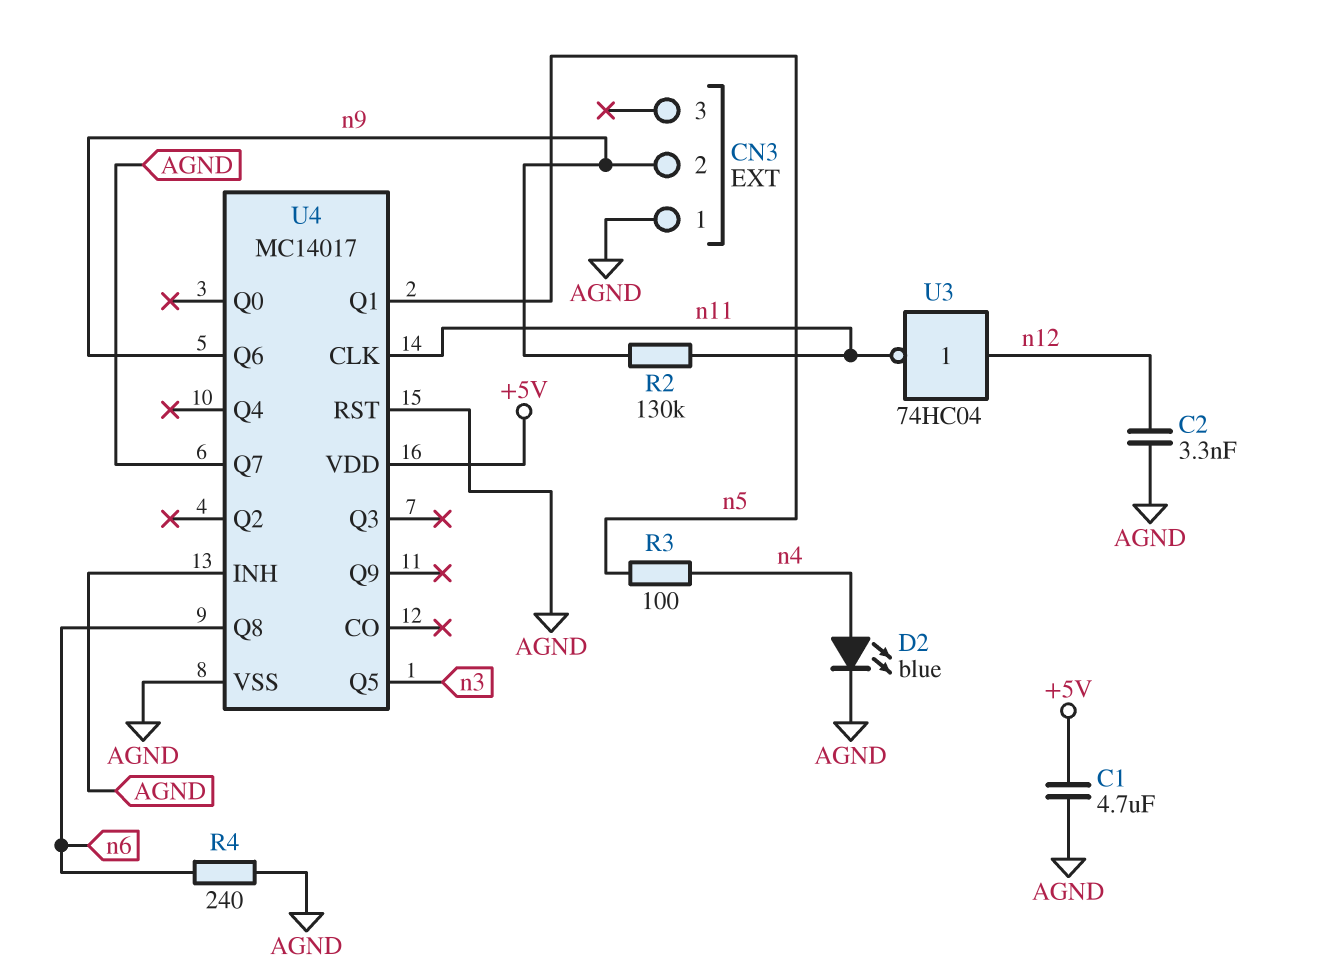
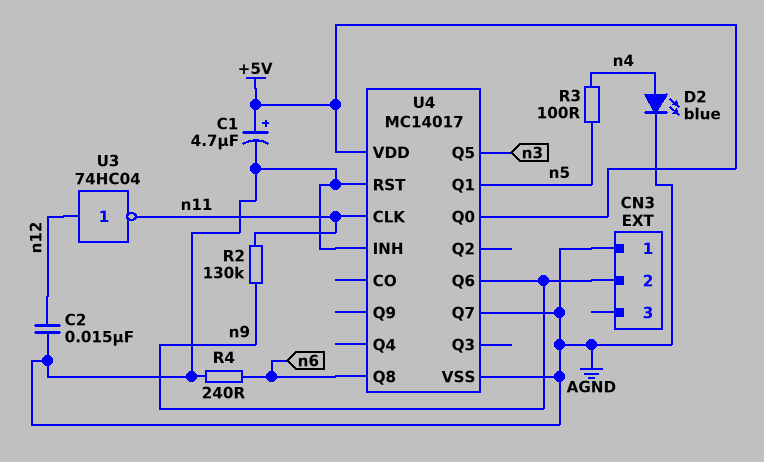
C1: 4.7uF (+5V, AGND) -> 4.7uF (plus +5V, minus AGND)
C2: 3.3nF (AGND, n12) -> 15nF (AGND, n12)
U4 pin Q0: none -> +5V

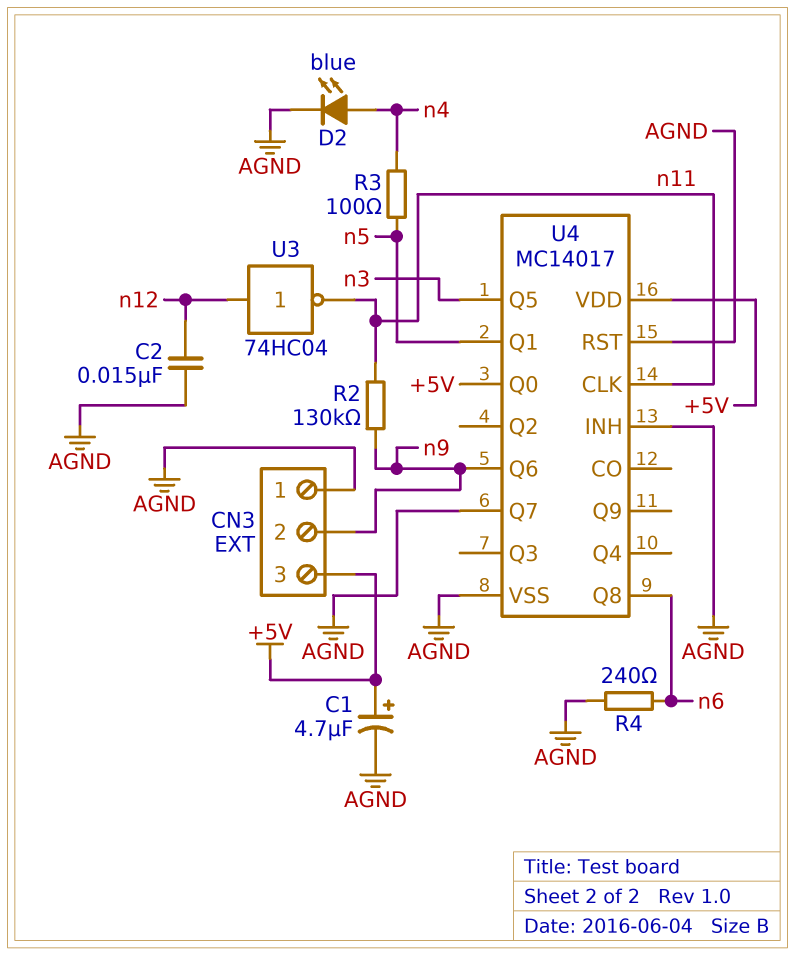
CN3 pin 3: none -> +5V

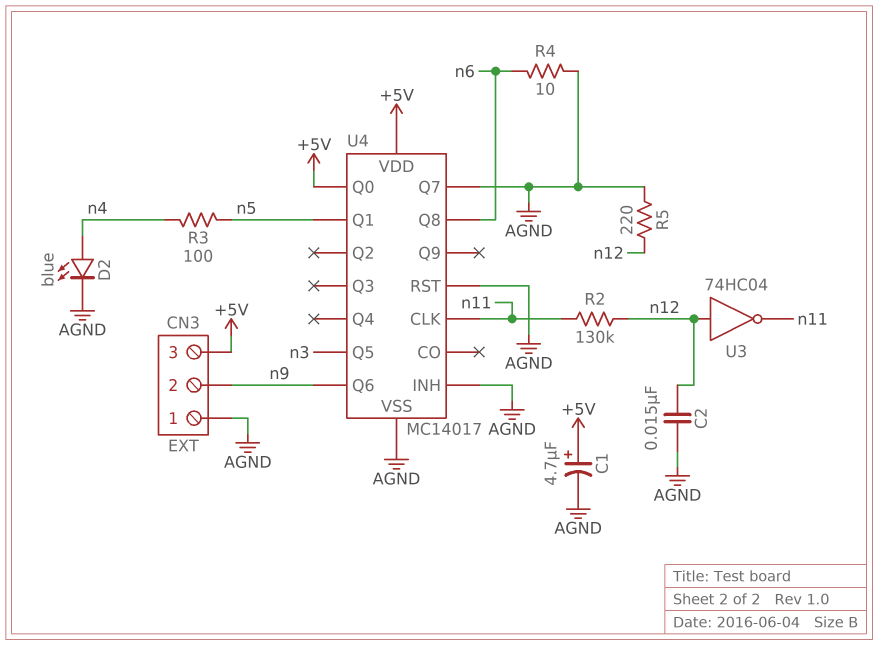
R2: 130k (n9, n11) -> 130k (n11, n12)
R4: 240 (AGND, n6) -> 10 (AGND, n6)
R5: none -> 220 (AGND, n12)

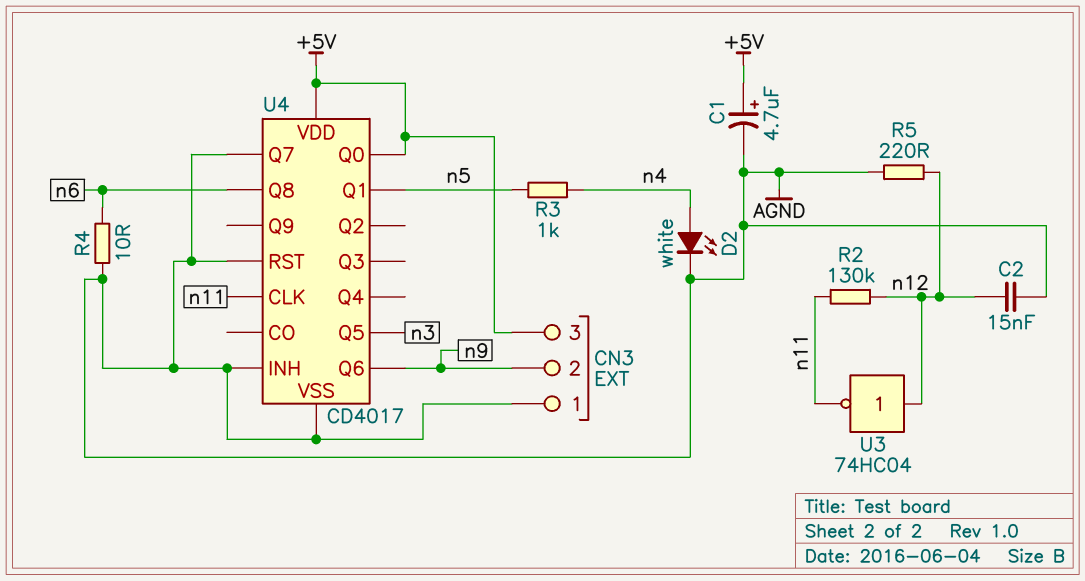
D2: LED blue (A n4, K AGND) -> LED white (A n4, K AGND)
R3: 100 (n4, n5) -> 1k (n4, n5)
U4: MC14017 -> CD4017

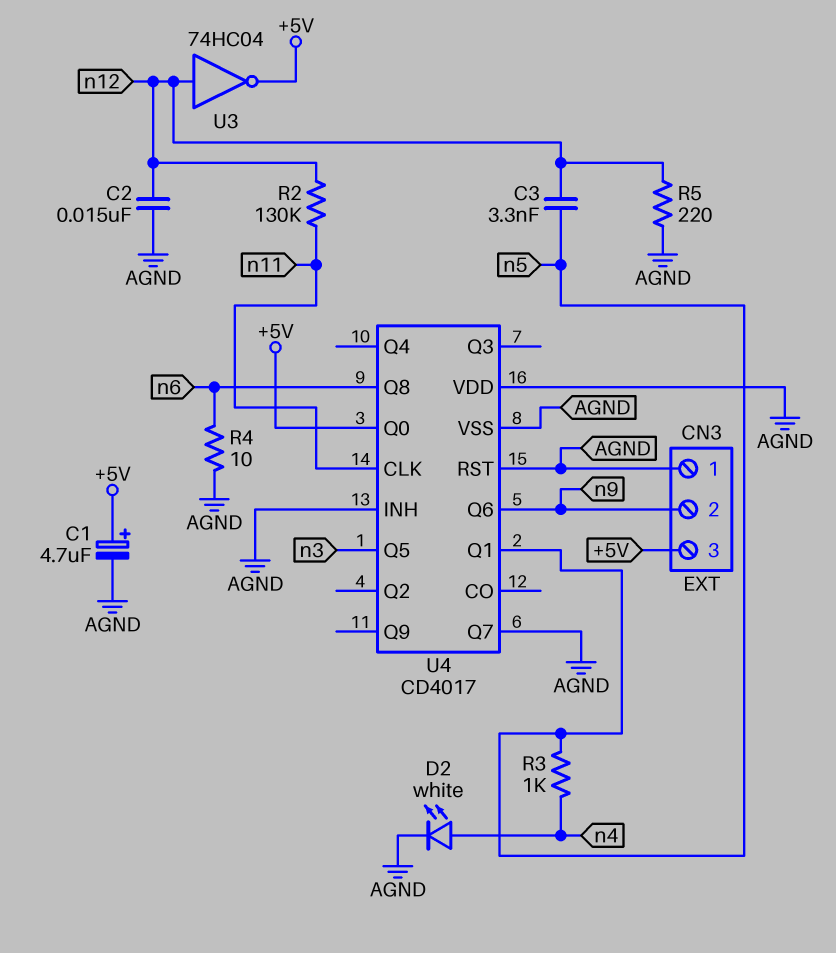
C3: none -> 3.3nF (n5, n12)
U3: NOT 74HC04 (in n12, out n11) -> NOT 74HC04 (in n12, out +5V)
U4 pin VDD: +5V -> AGND

